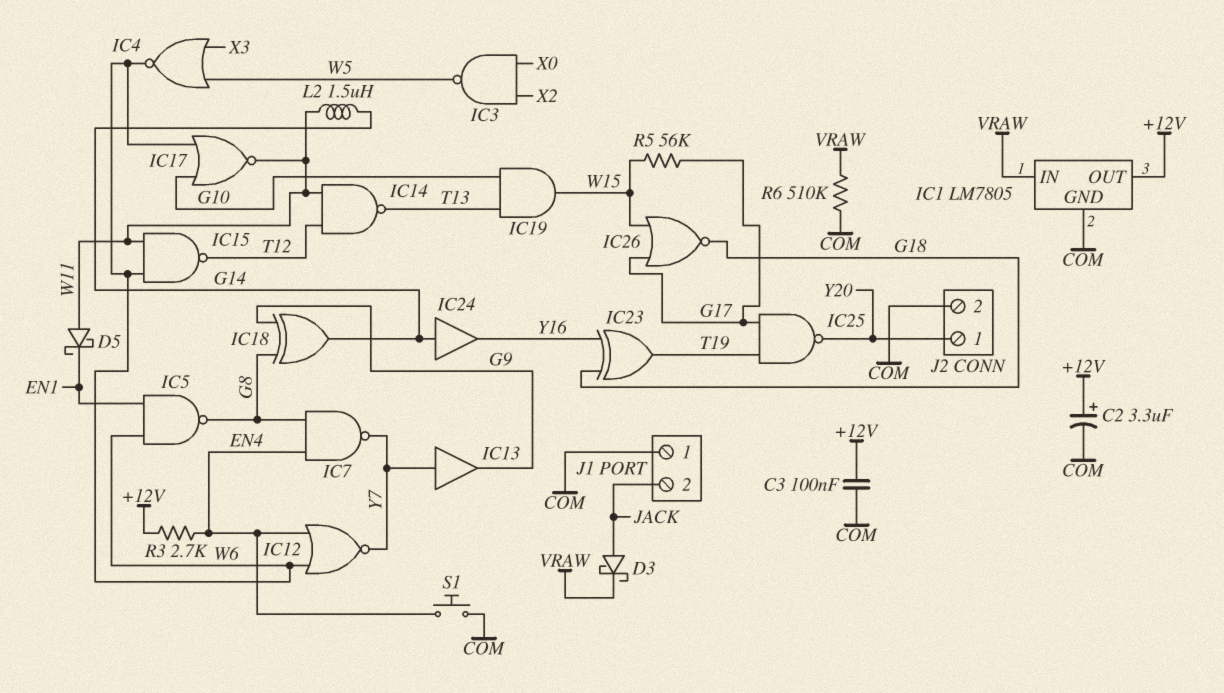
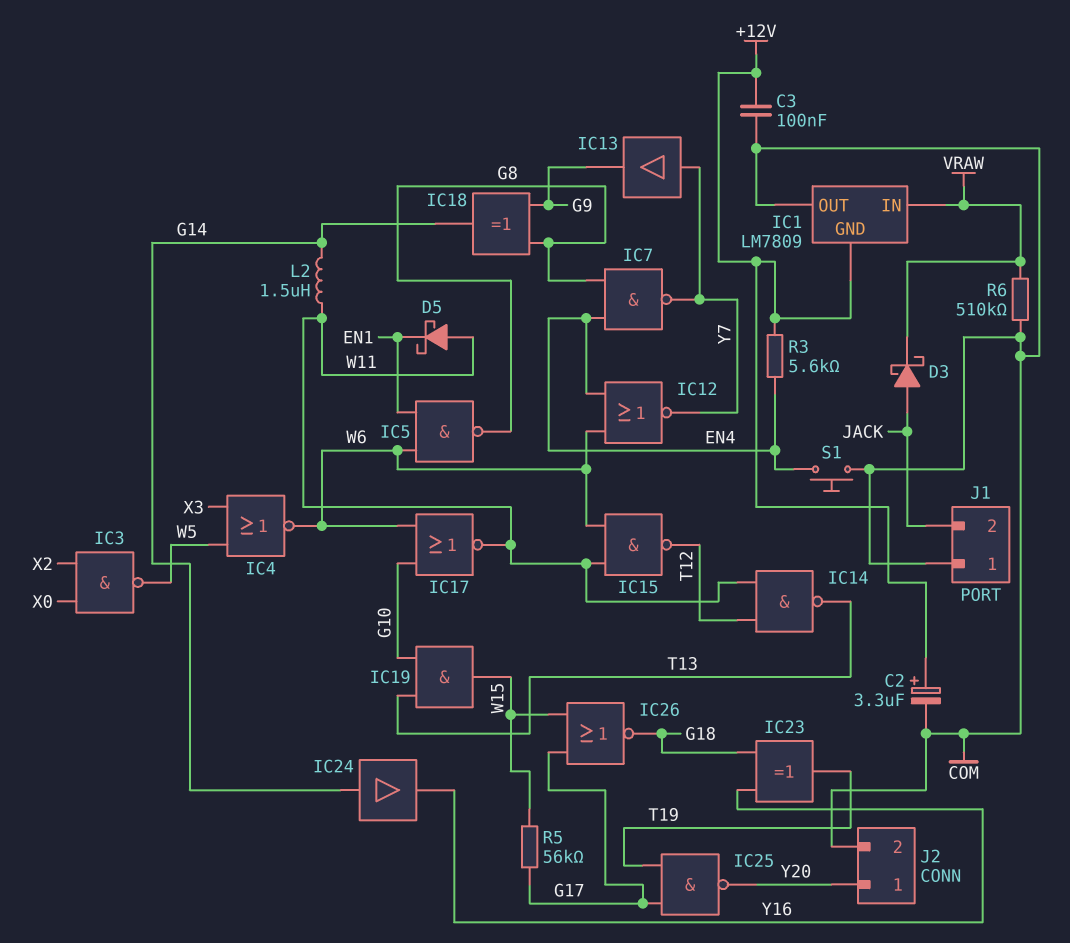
IC1: LM7805 -> LM7809
IC1 pin GND: COM -> +12V
IC1 pin OUT: +12V -> COM
R3: 2.7k (+12V, EN4) -> 5.6k (+12V, EN4)

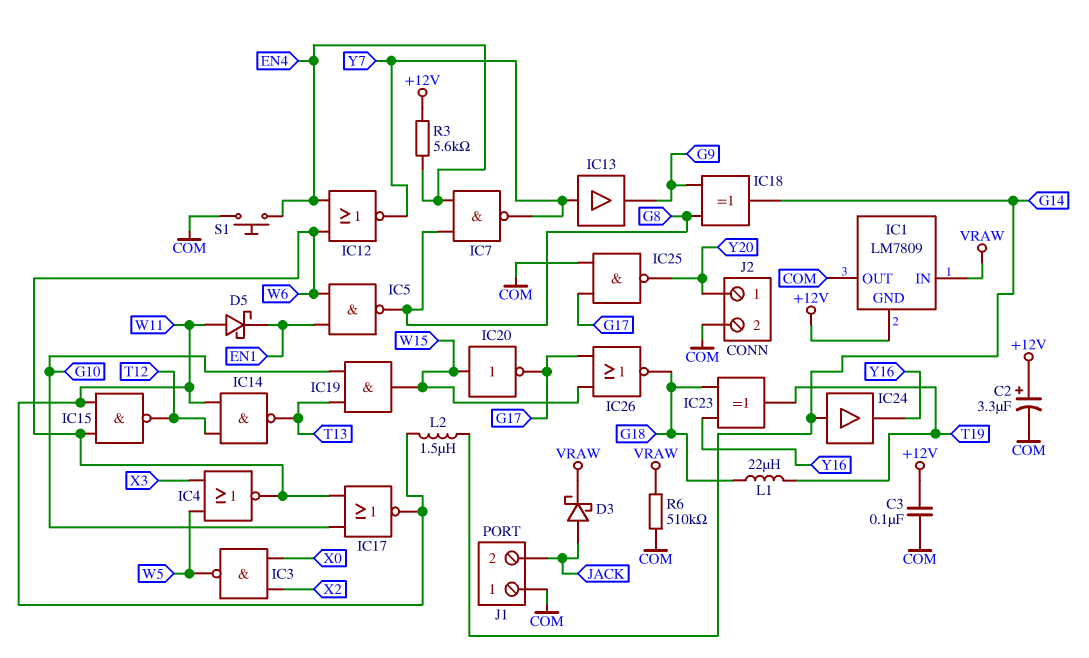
IC20: none -> NOT (in W15, out G17)
IC25: NAND (in G17, in T19, out Y20) -> NAND (in COM, in G17, out Y20)
L1: none -> 22uH (G18, T19)
R5: 56k (G17, W15) -> none

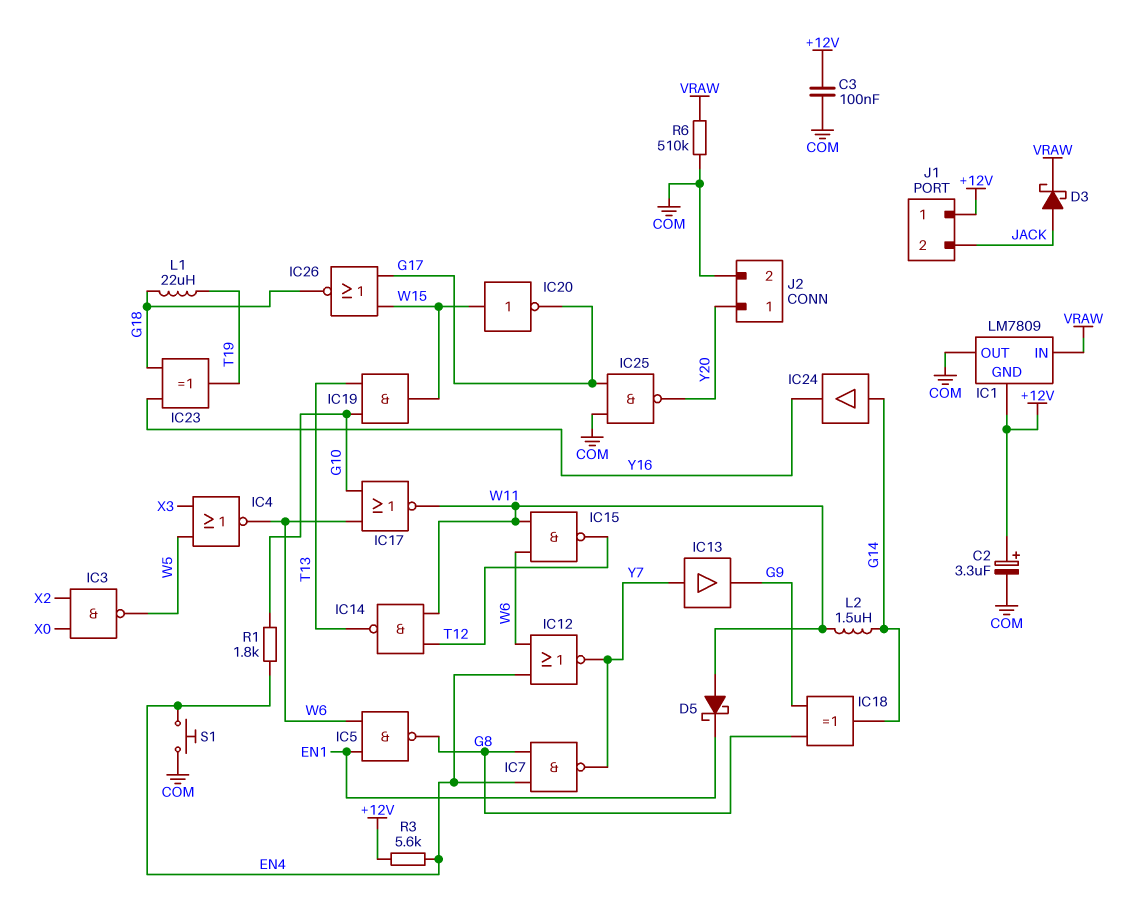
J1 pin 1: COM -> +12V
R1: none -> 1.8k (EN4, G10)

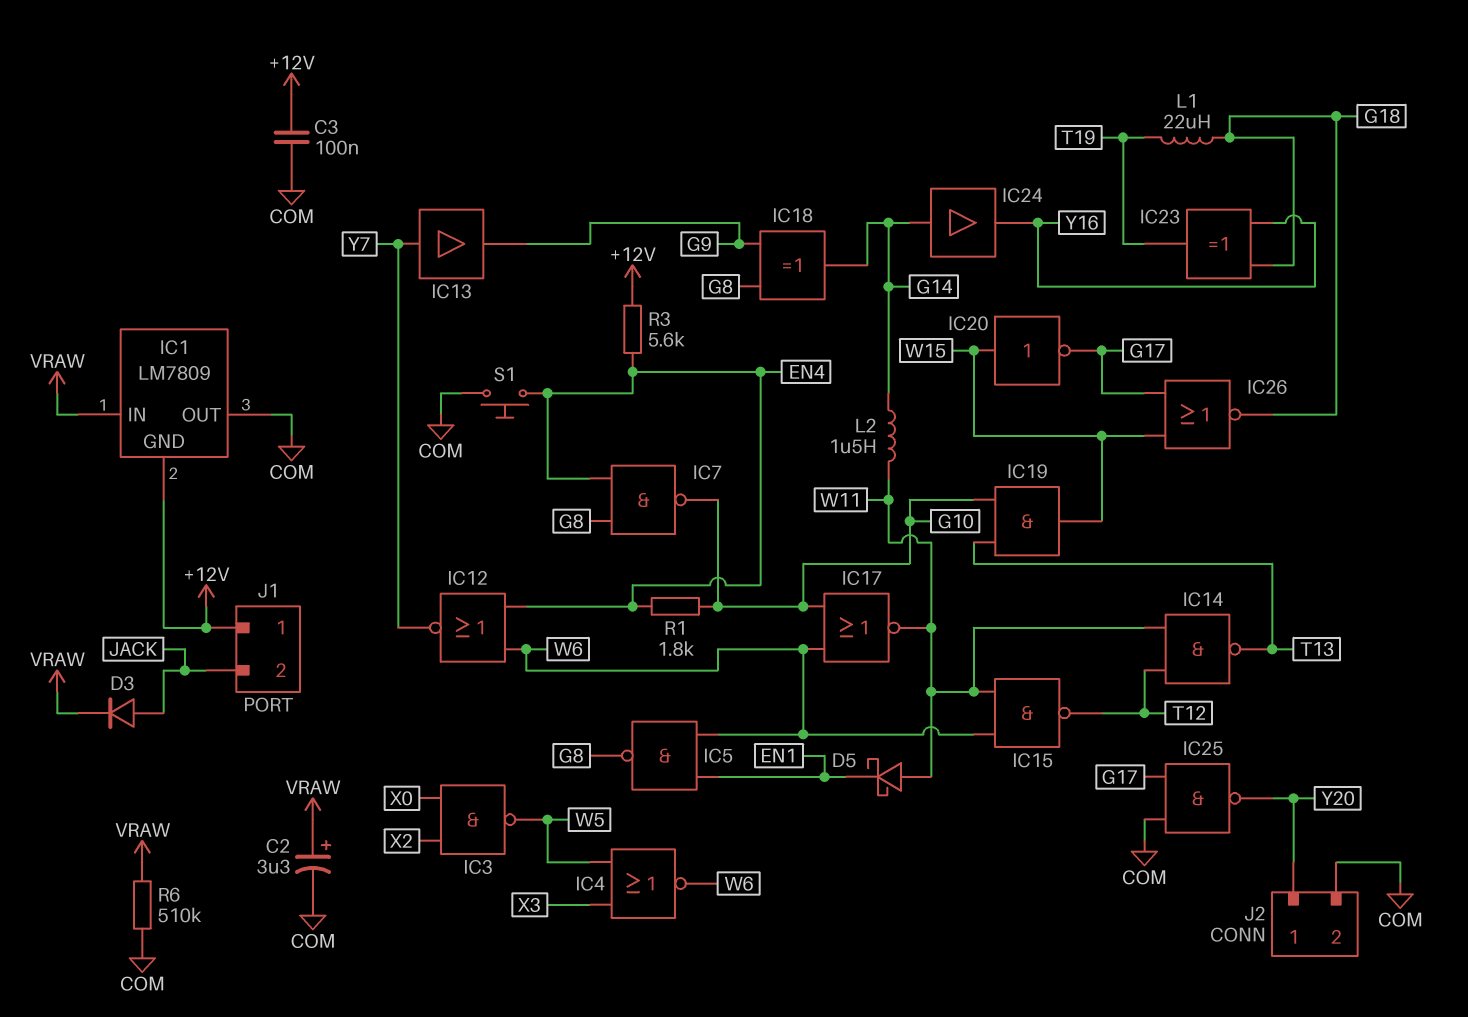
C2: 3.3uF (plus +12V, minus COM) -> 3.3uF (plus VRAW, minus COM)
D3: schottky (A JACK, K VRAW) -> diode (A JACK, K VRAW)
IC7: NAND (in EN4, in G8, out Y7) -> NAND (in EN4, in G8, out G10)

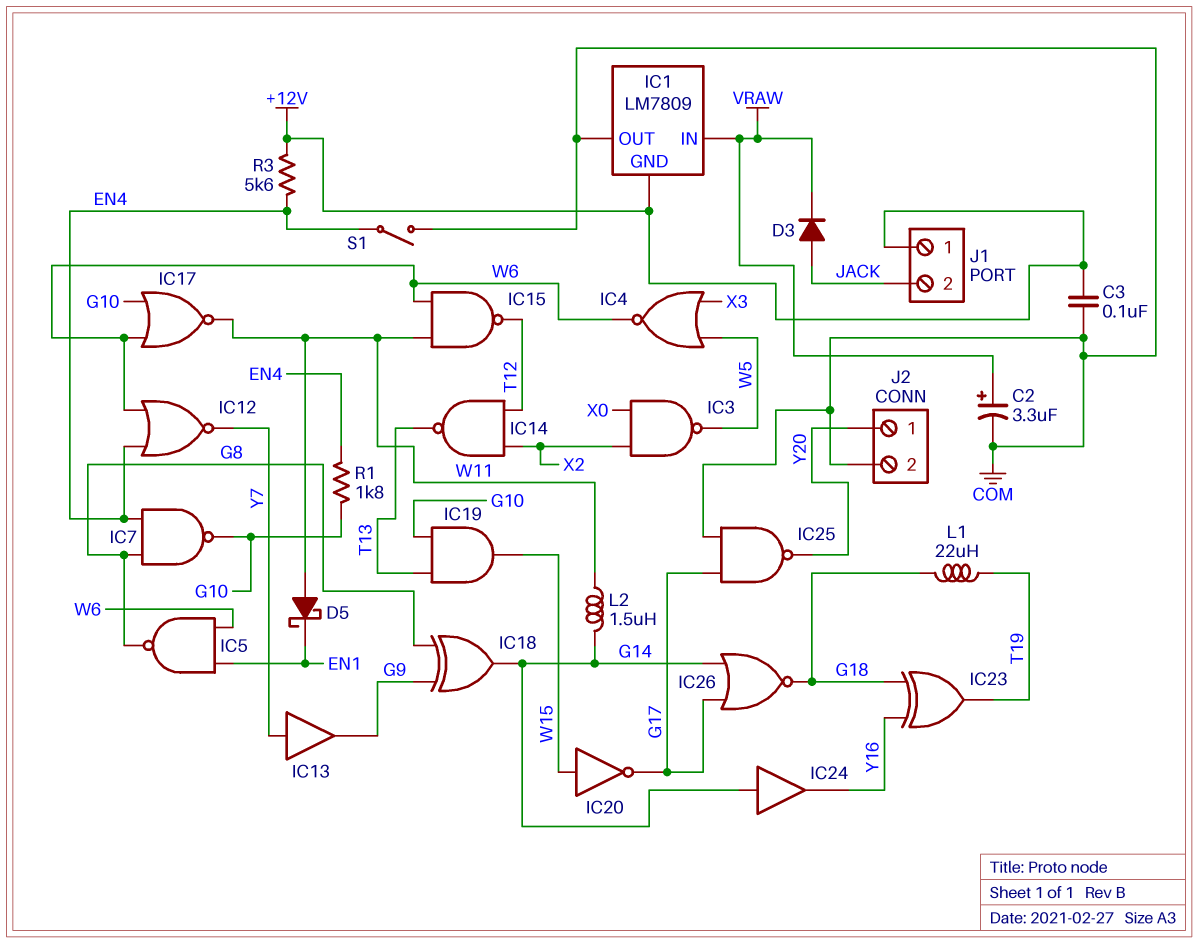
IC14: NAND (in T12, in W11, out T13) -> NAND (in T12, in X2, out T13)
IC26: NOR (in G17, in W15, out G18) -> NOR (in G14, in G17, out G18)
R6: 510k (COM, VRAW) -> none
S1: button (COM, EN4) -> switch (COM, EN4)

